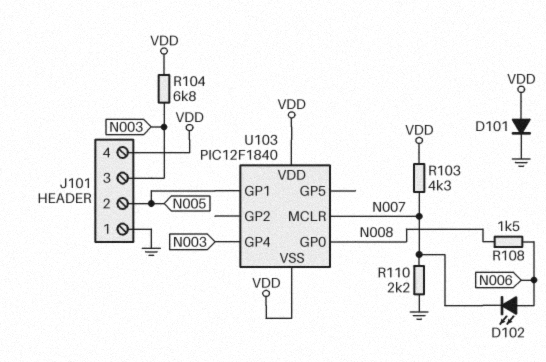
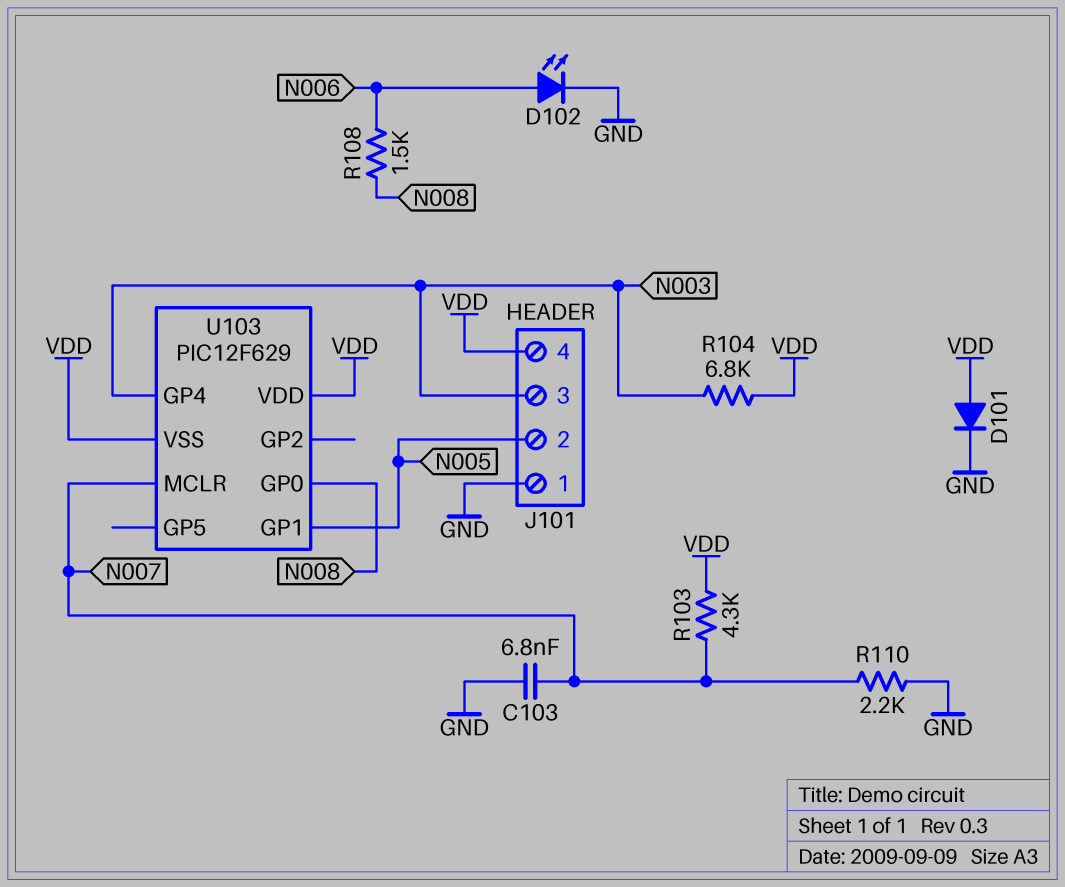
C103: none -> 6.8nF (GND, N007)
D102: LED (A N006, K N007) -> LED (A N006, K GND)
U103: PIC12F1840 -> PIC12F629

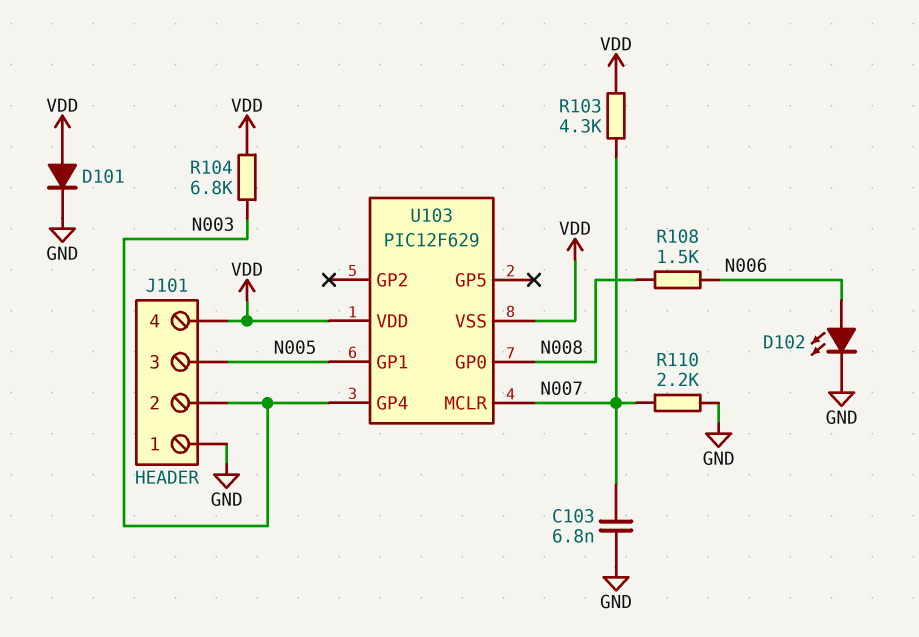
J101 pin 2: N005 -> N003
J101 pin 3: N003 -> N005

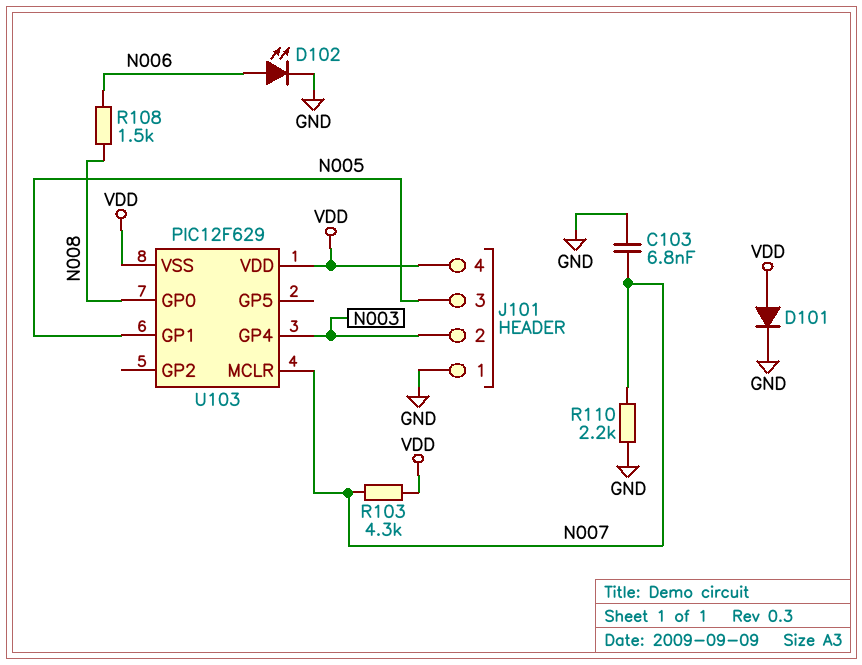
R104: 6.8k (N003, VDD) -> none

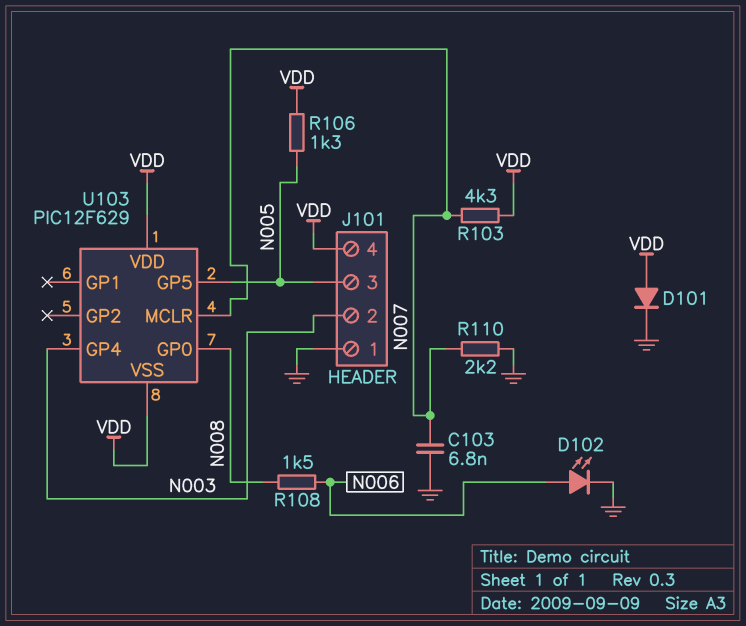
R106: none -> 1.3k (N005, VDD)
U103 pin GP1: N005 -> none
U103 pin GP5: none -> N005

